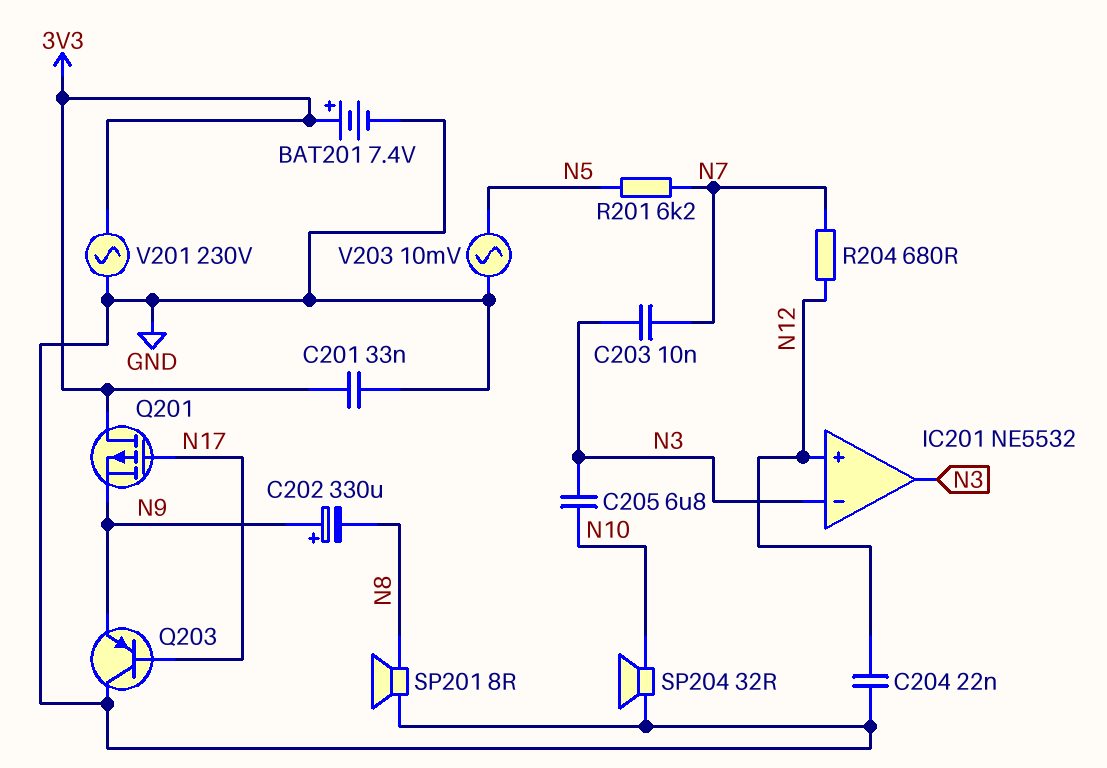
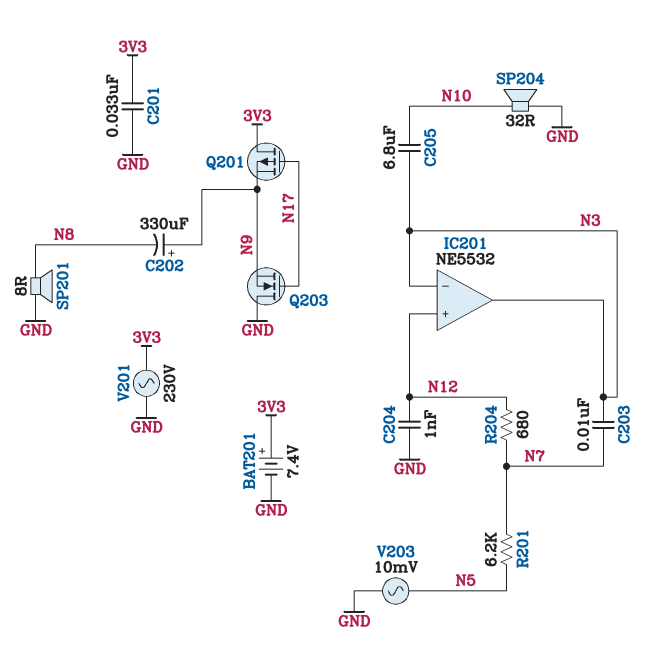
C204: 22nF (GND, N12) -> 1nF (GND, N12)
Q203: PNP (B N17, C GND, E N9) -> NMOS (G N17, D GND, S N9)

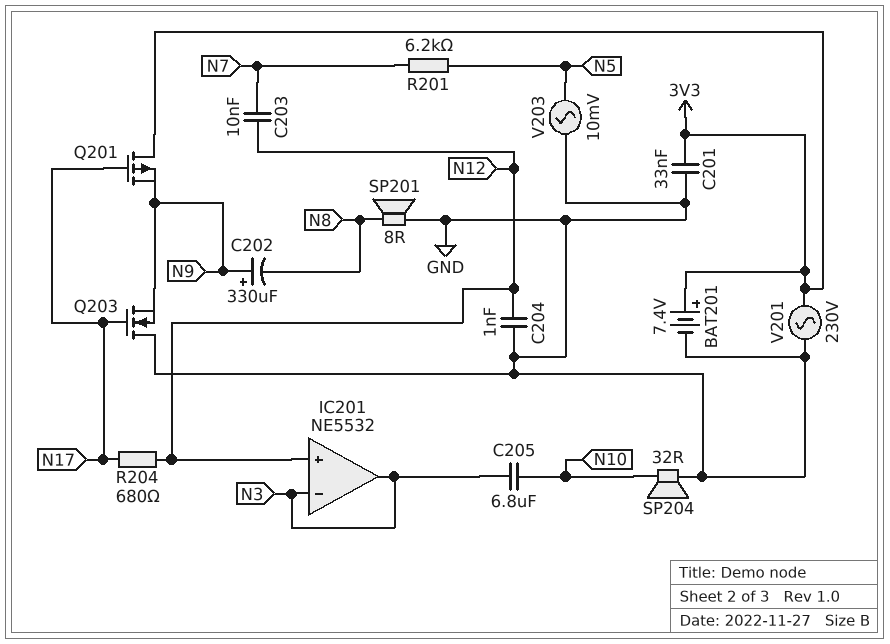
C203: 10nF (N3, N7) -> 10nF (N7, N12)
R204: 680 (N7, N12) -> 680 (N12, N17)

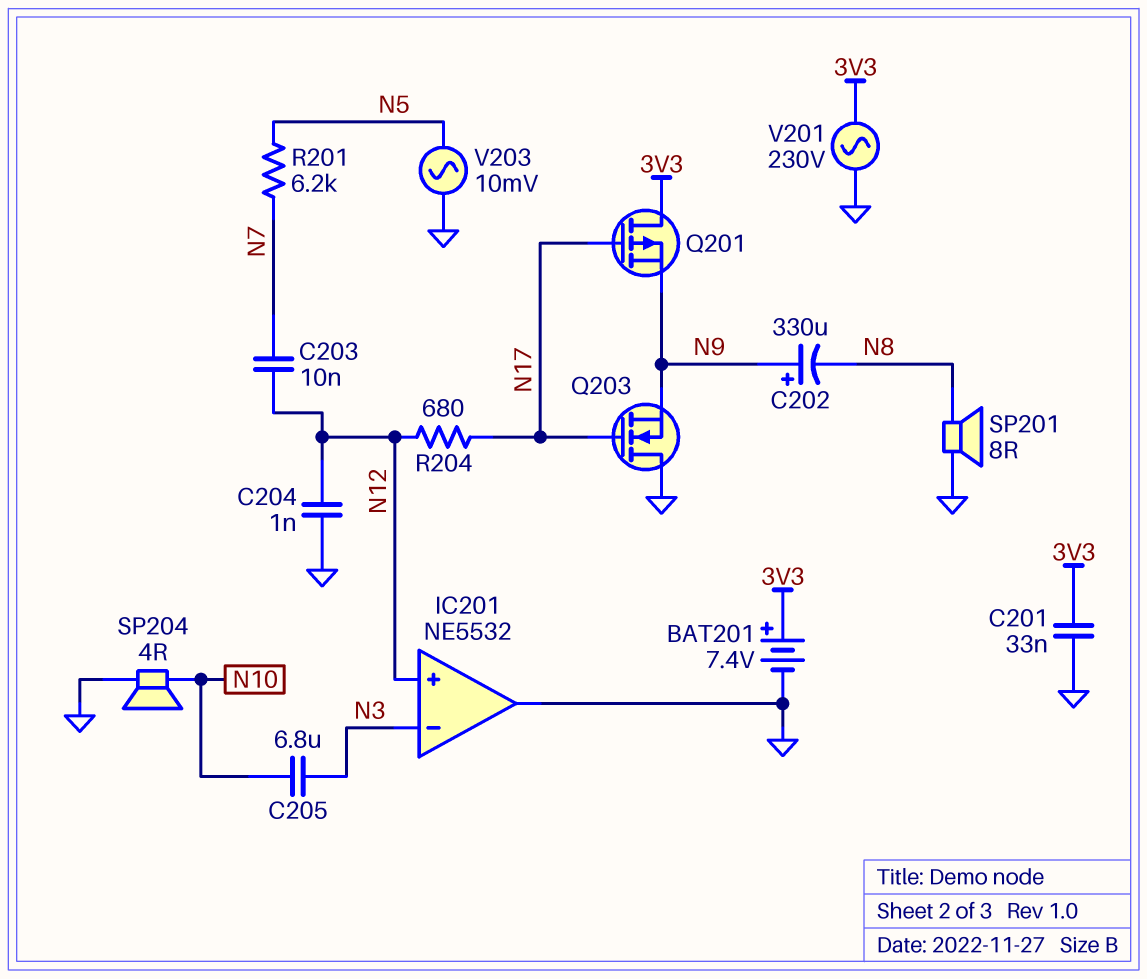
IC201 pin out: N3 -> GND
SP204: speaker 32R (GND, N10) -> speaker 4R (GND, N10)

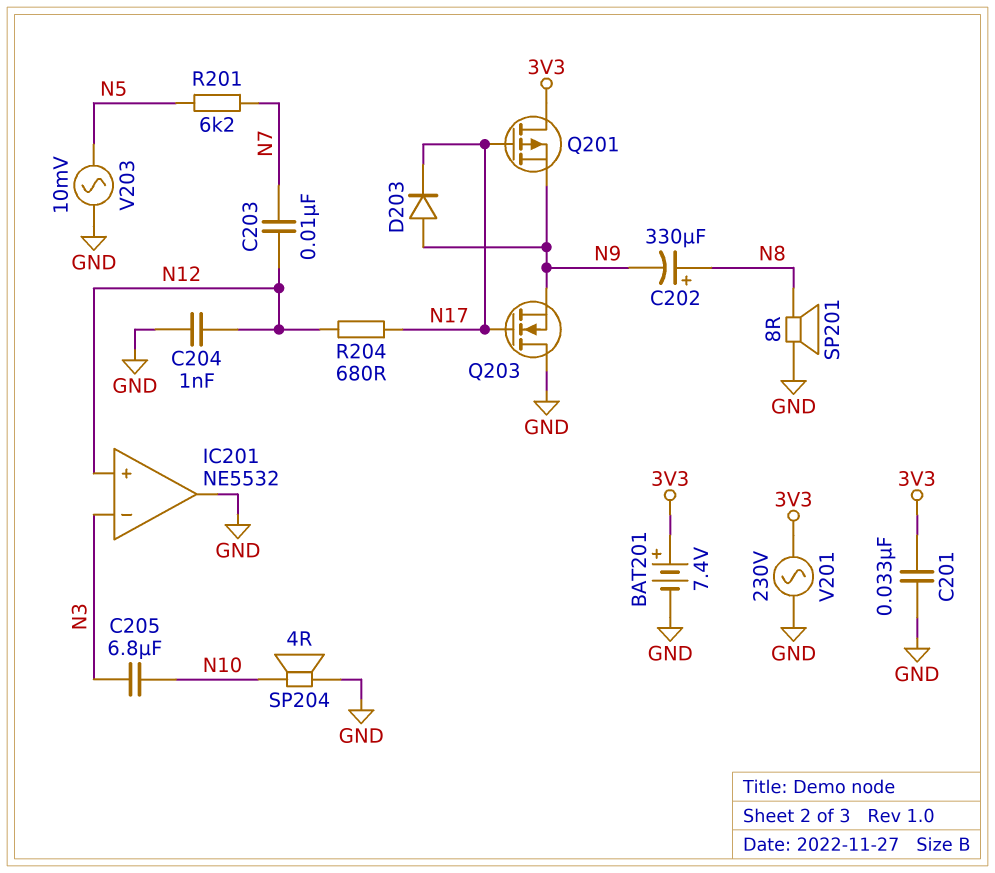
C202: 330uF (plus N9, minus N8) -> 330uF (plus N8, minus N9)
D203: none -> diode (A N9, K N17)

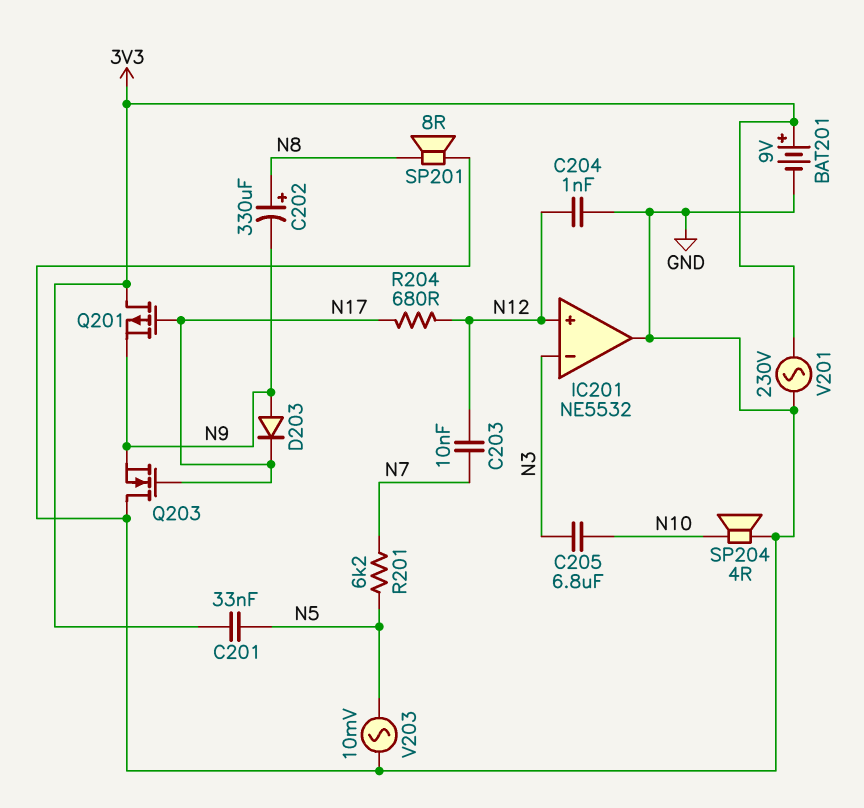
BAT201: 7.4V (plus 3V3, minus GND) -> 9V (plus 3V3, minus GND)
C201: 33nF (3V3, GND) -> 33nF (3V3, N5)

